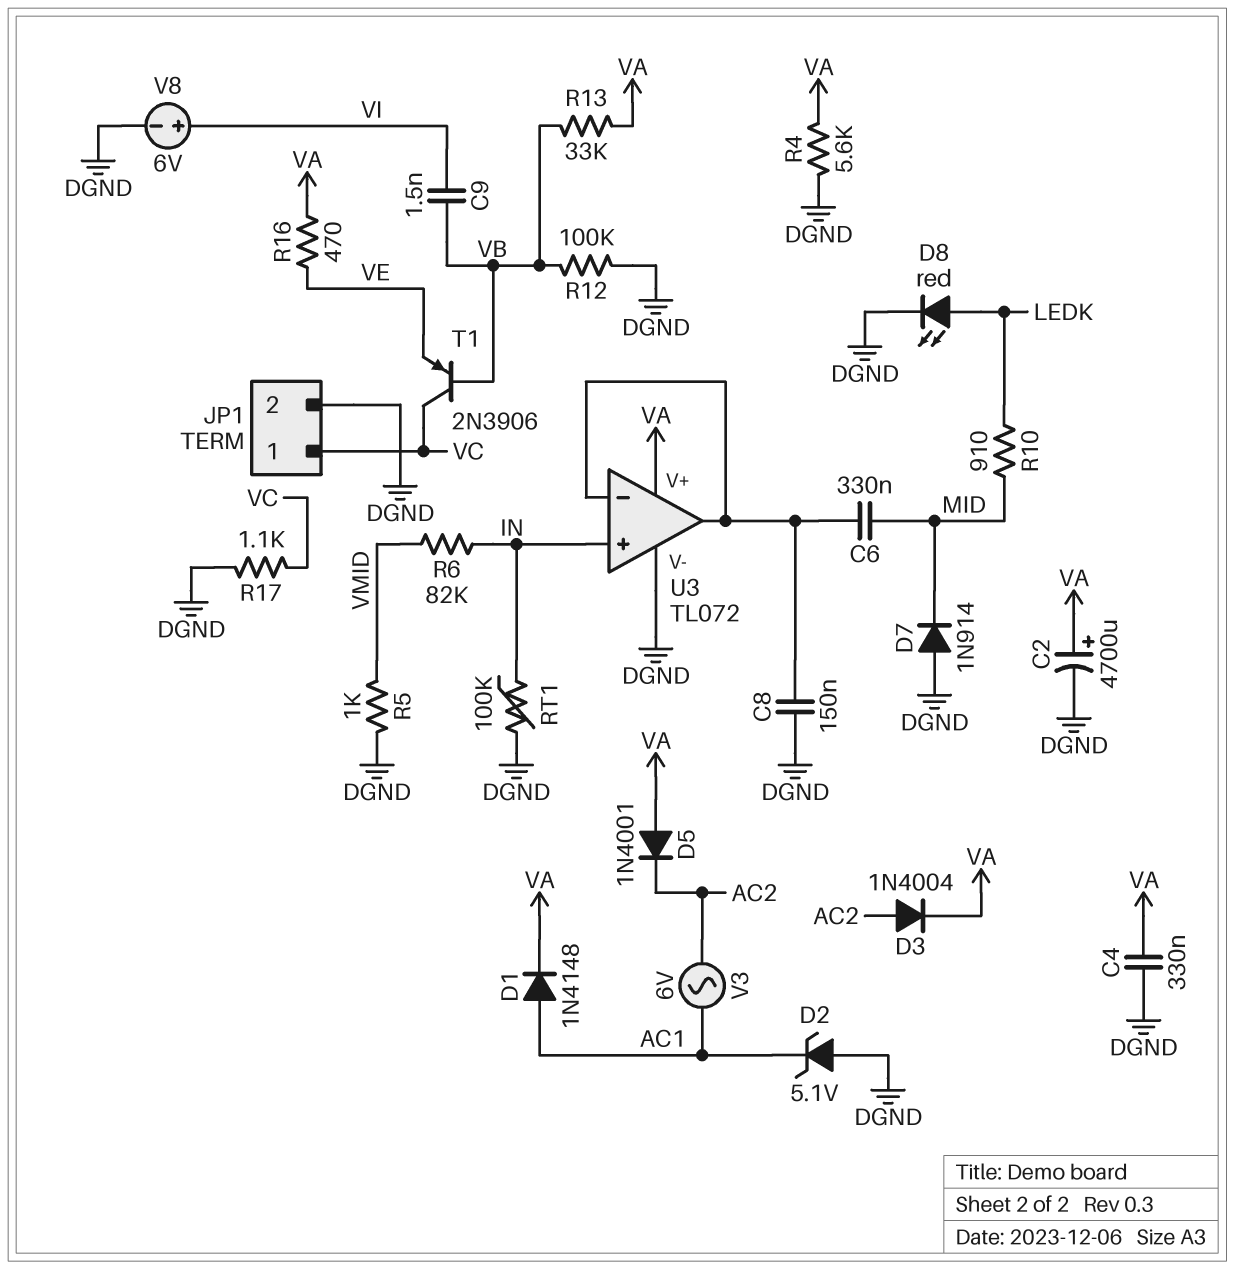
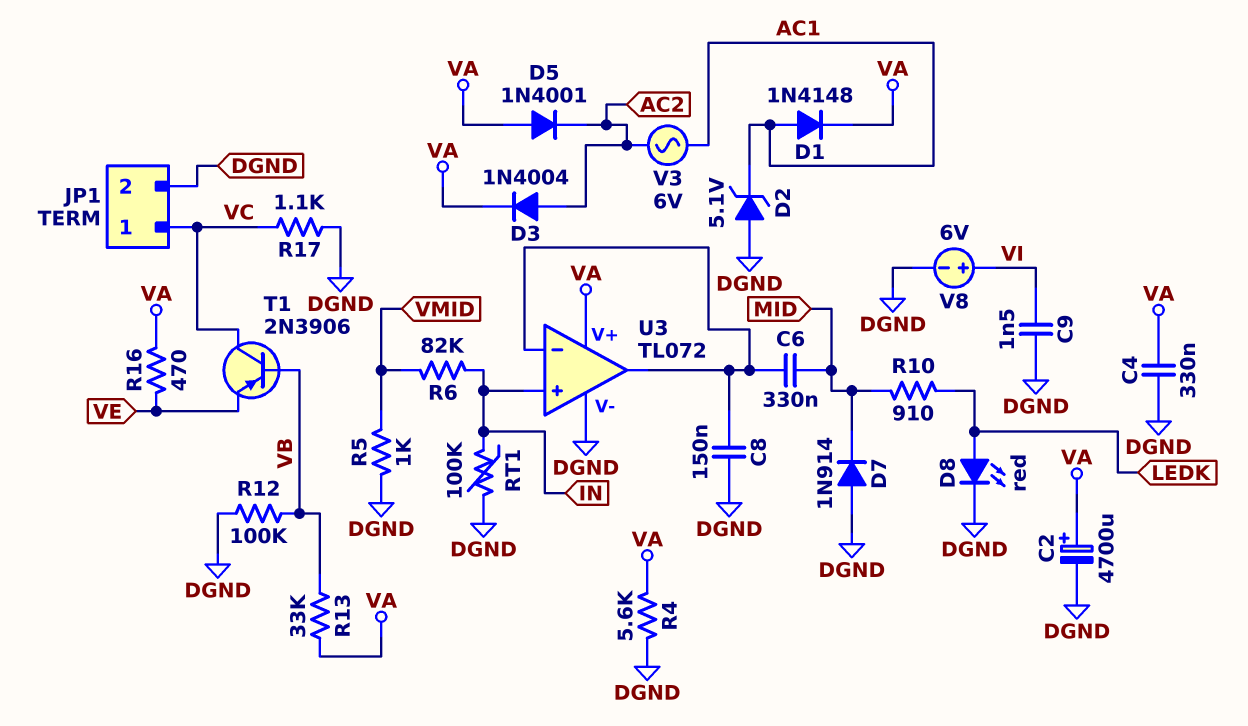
C9: 1.5nF (VB, VI) -> 1.5nF (DGND, VI)

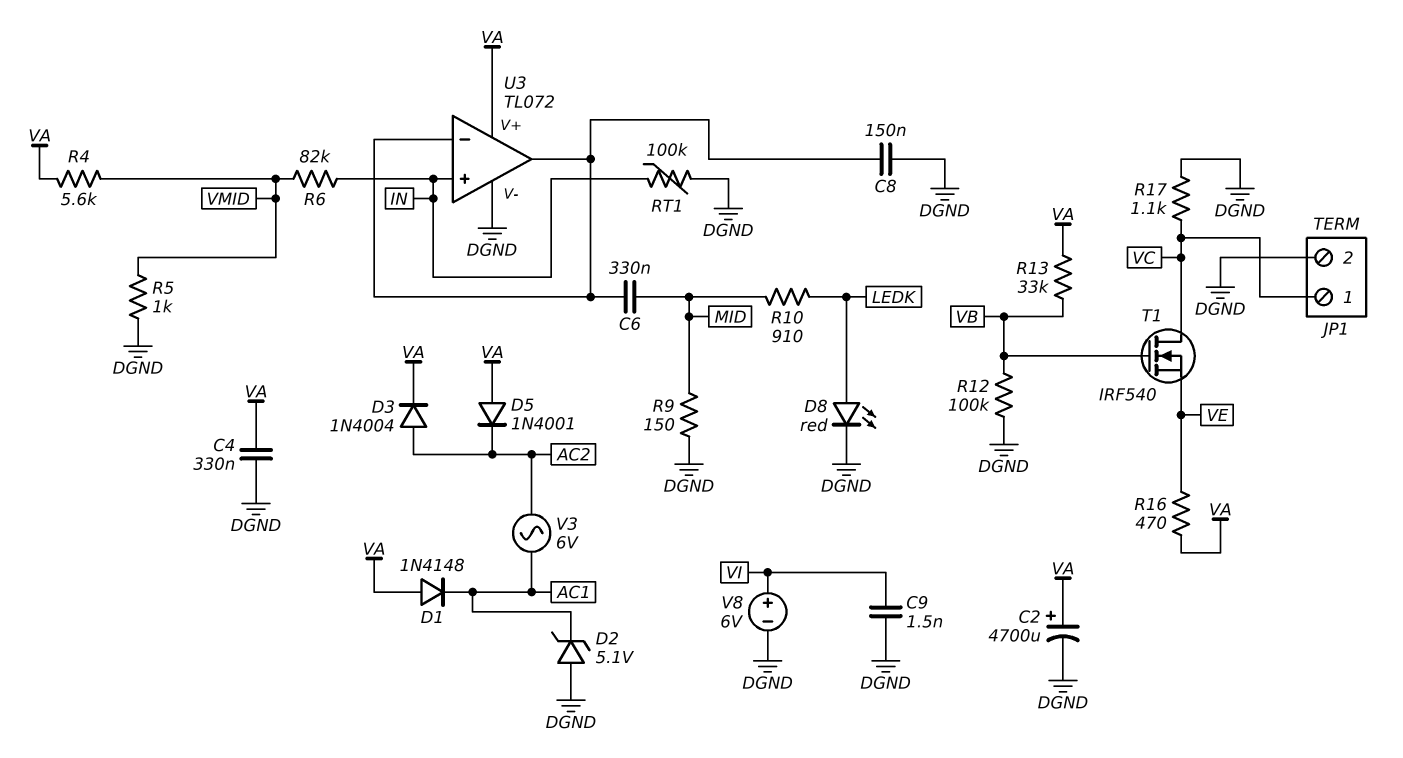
D1: diode 1N4148 (A AC1, K VA) -> diode 1N4148 (A VA, K AC1)
D7: diode 1N914 (A DGND, K MID) -> none
R4: 5.6k (DGND, VA) -> 5.6k (VA, VMID)
R9: none -> 150 (DGND, MID)
T1: PNP 2N3906 (B VB, C VC, E VE) -> NMOS IRF540 (G VB, D VC, S VE)

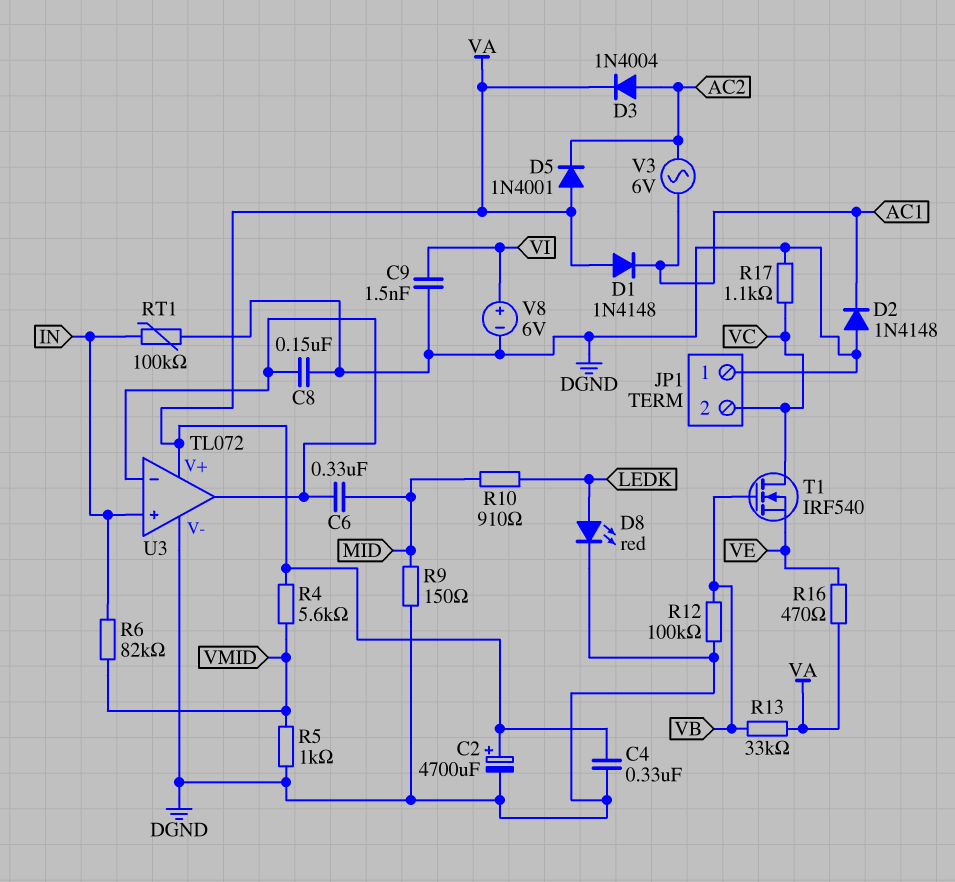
D2: zener 5.1V (A DGND, K AC1) -> diode 1N4148 (A DGND, K AC1)
JP1 pin 1: VC -> DGND
JP1 pin 2: DGND -> VC

